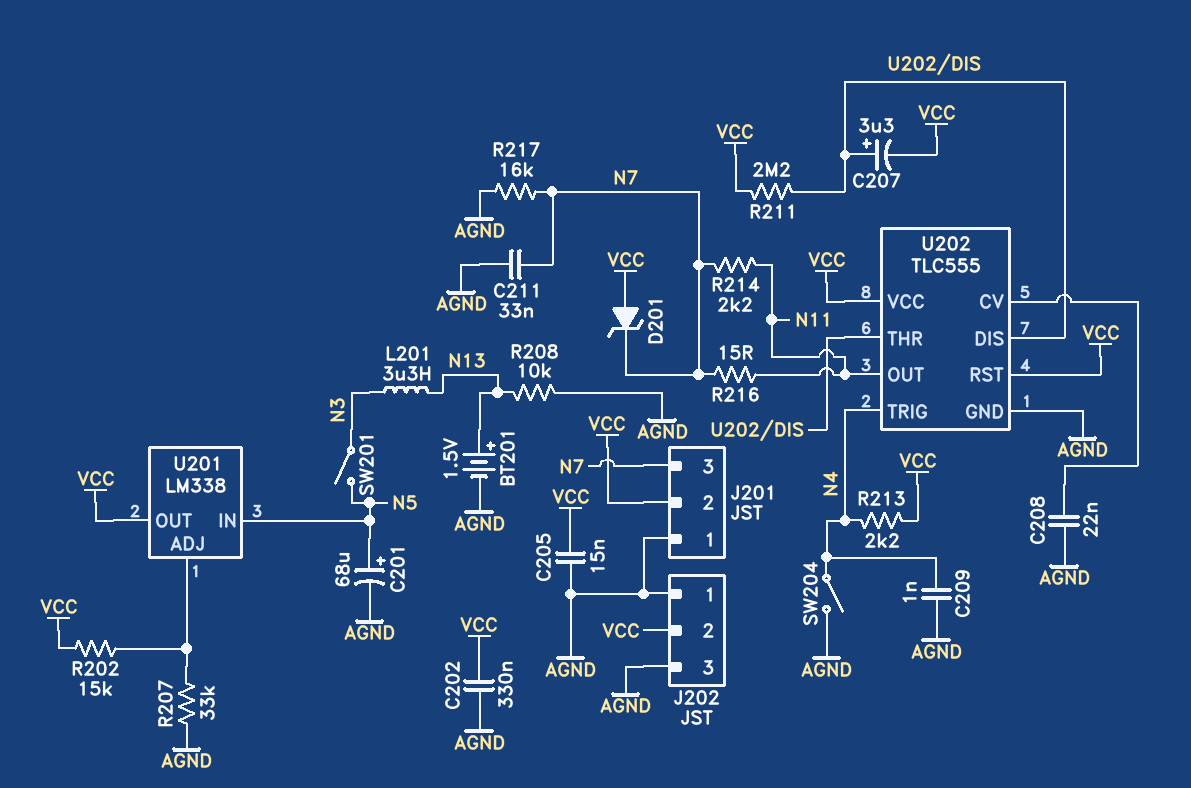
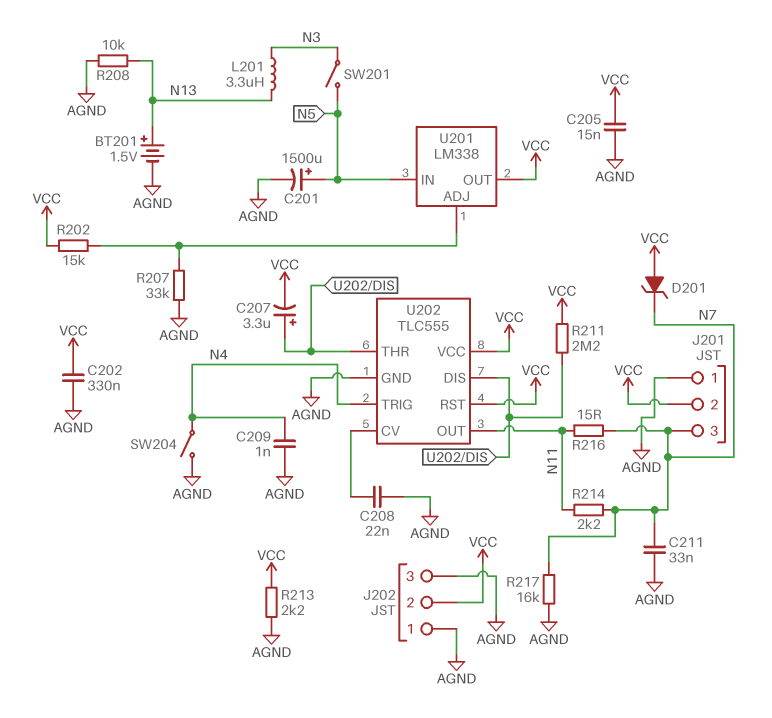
C201: 68uF (plus N5, minus AGND) -> 1500uF (plus N5, minus AGND)
R213: 2.2k (N4, VCC) -> 2.2k (AGND, VCC)

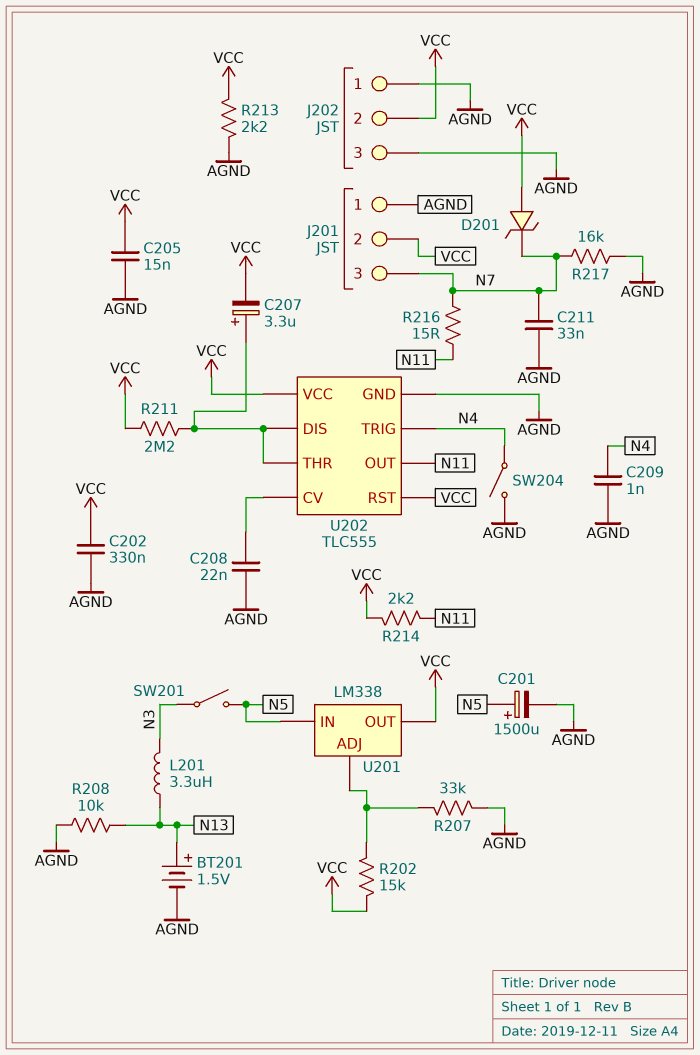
R214: 2.2k (N7, N11) -> 2.2k (N11, VCC)

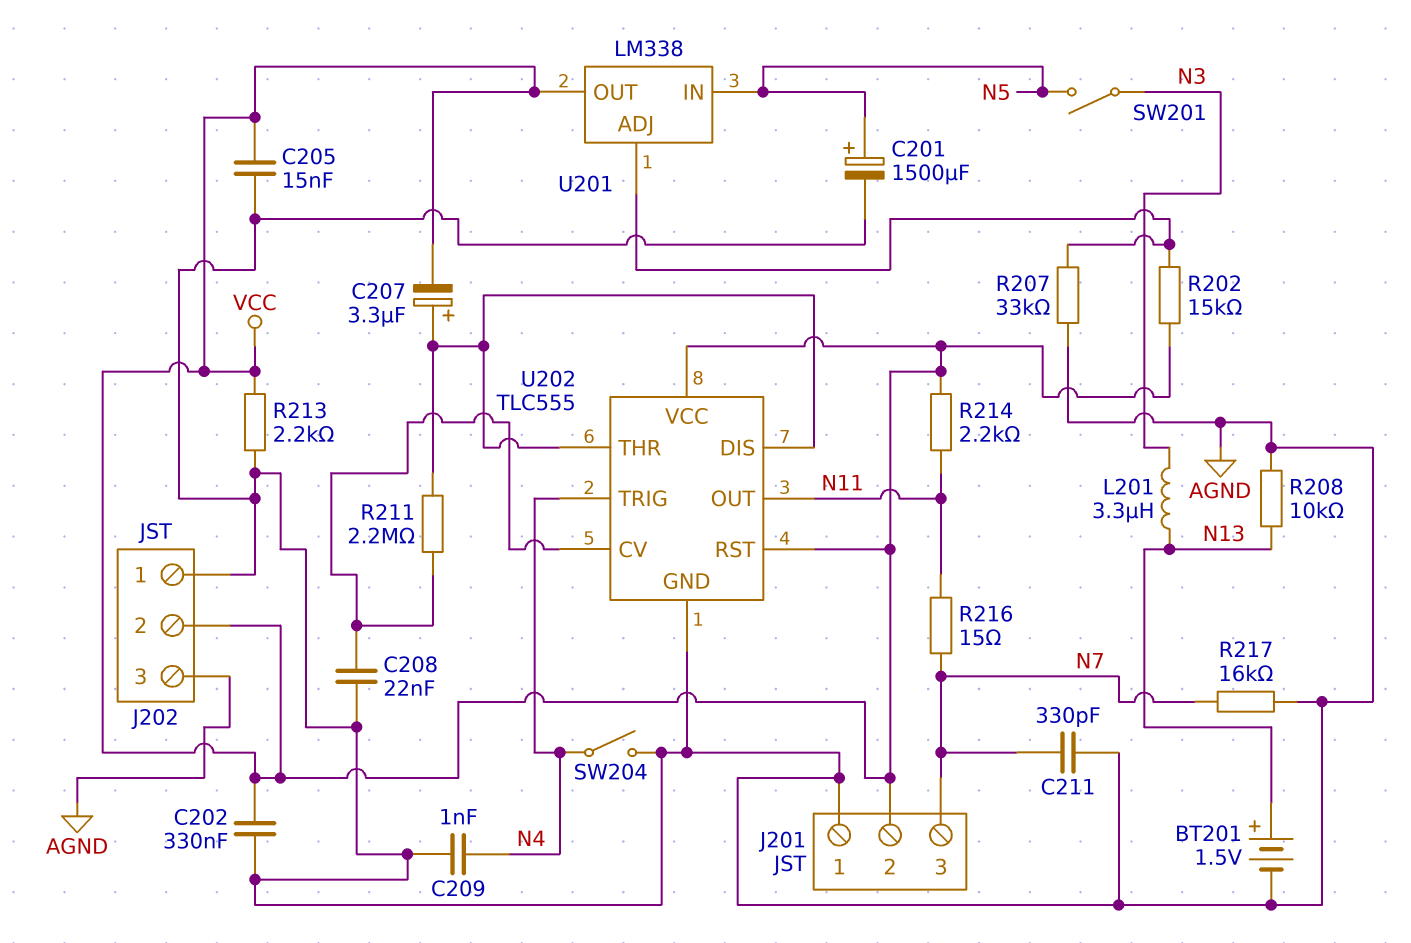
C211: 33nF (AGND, N7) -> 330pF (AGND, N7)
D201: zener (A VCC, K N7) -> none
R211: 2.2M (U202/DIS, VCC) -> 2.2M (U202/CV, U202/DIS)

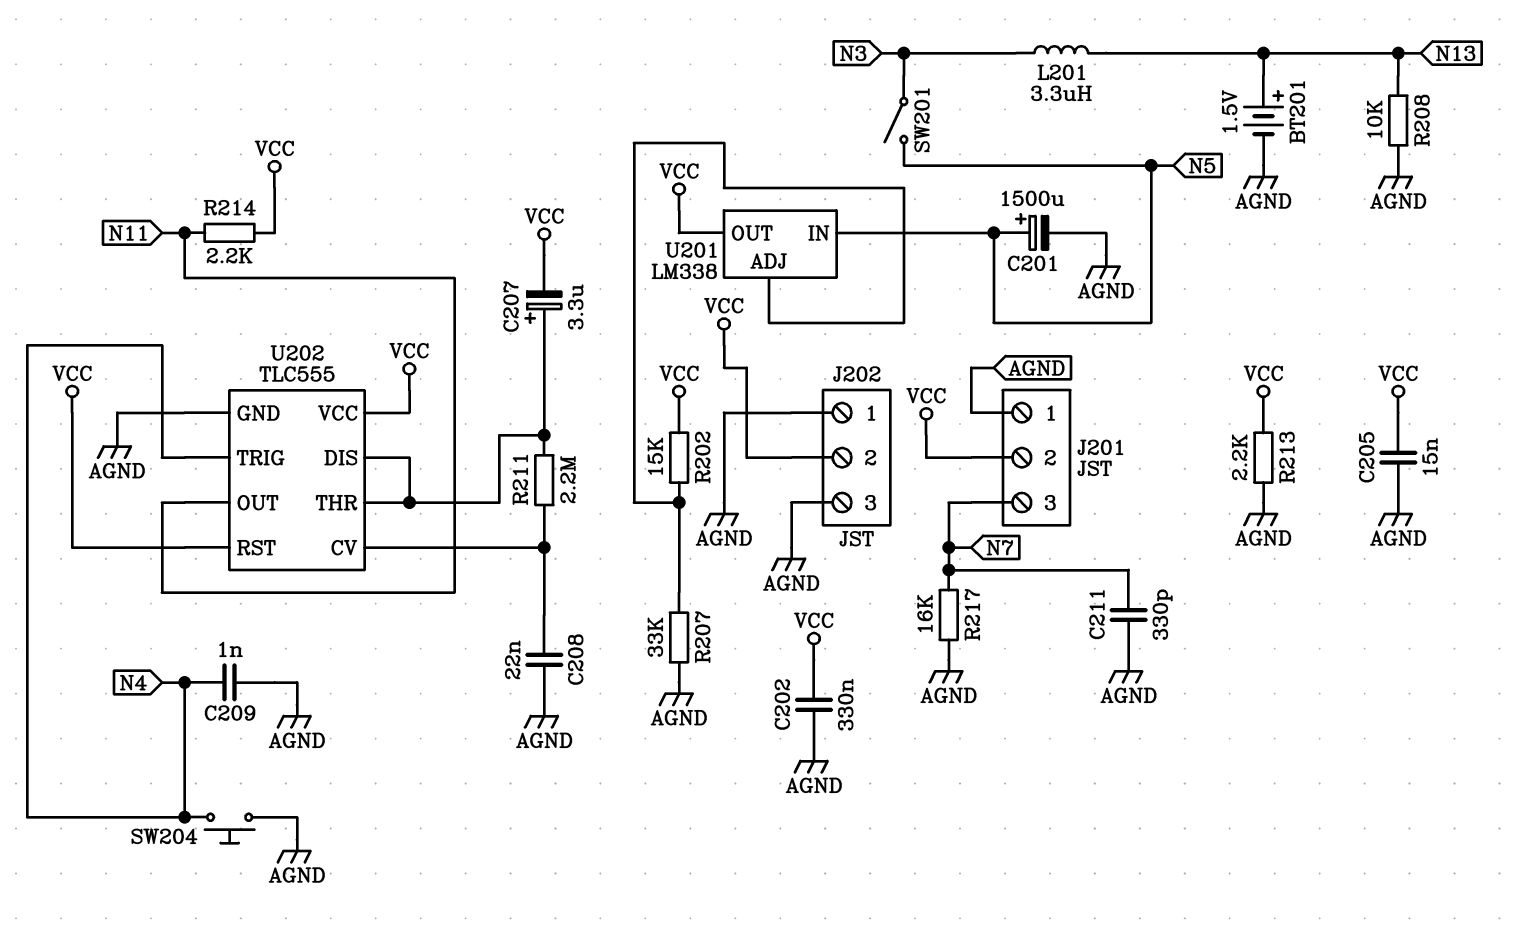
R216: 15 (N7, N11) -> none
SW204: switch (AGND, N4) -> button (AGND, N4)

